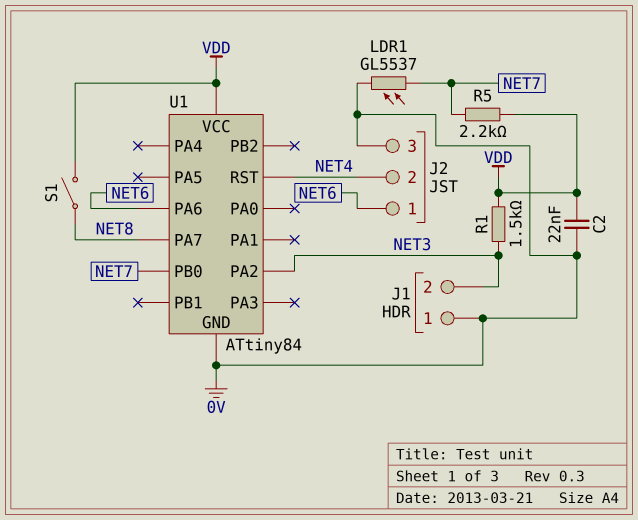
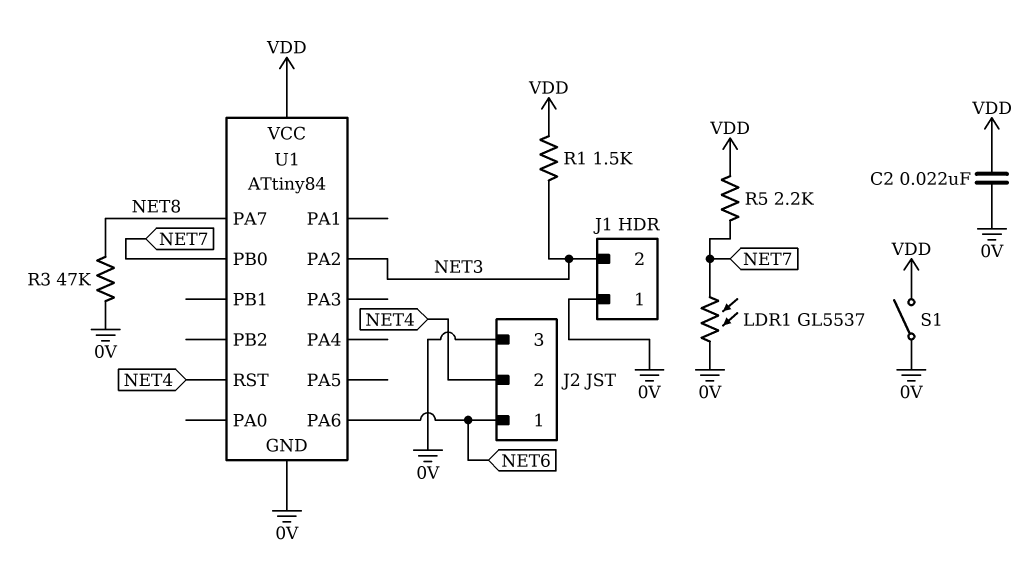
R3: none -> 47k (0V, NET8)
S1: switch (NET8, VDD) -> switch (0V, VDD)

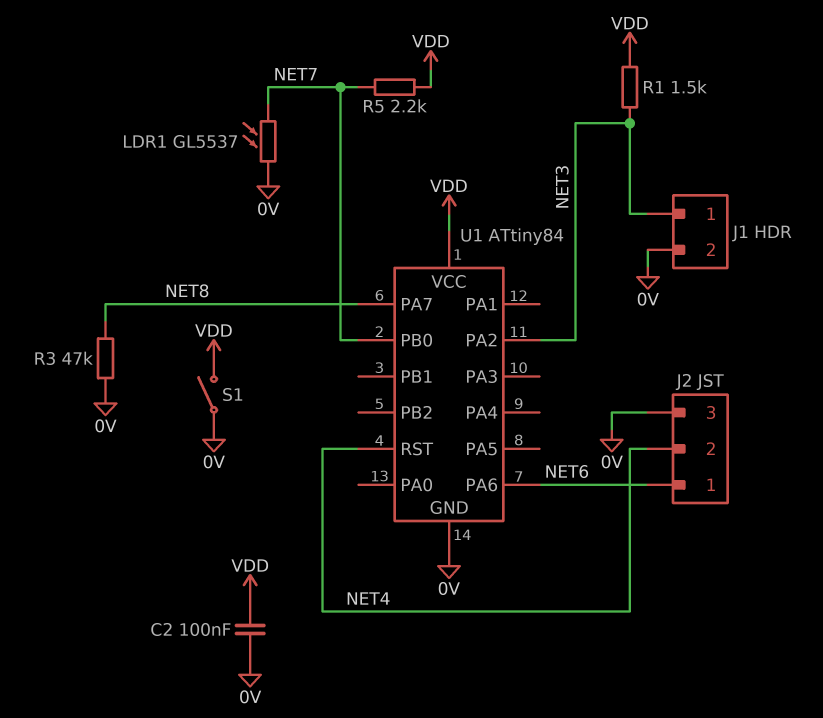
C2: 22nF (0V, VDD) -> 100nF (0V, VDD)
J1 pin 1: 0V -> NET3
J1 pin 2: NET3 -> 0V

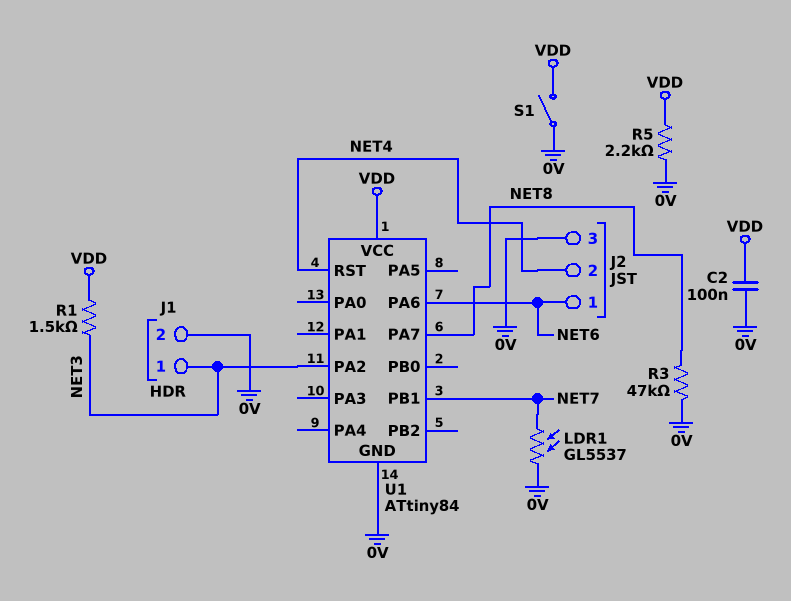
R5: 2.2k (NET7, VDD) -> 2.2k (0V, VDD)
U1 pin PB0: NET7 -> none
U1 pin PB1: none -> NET7

